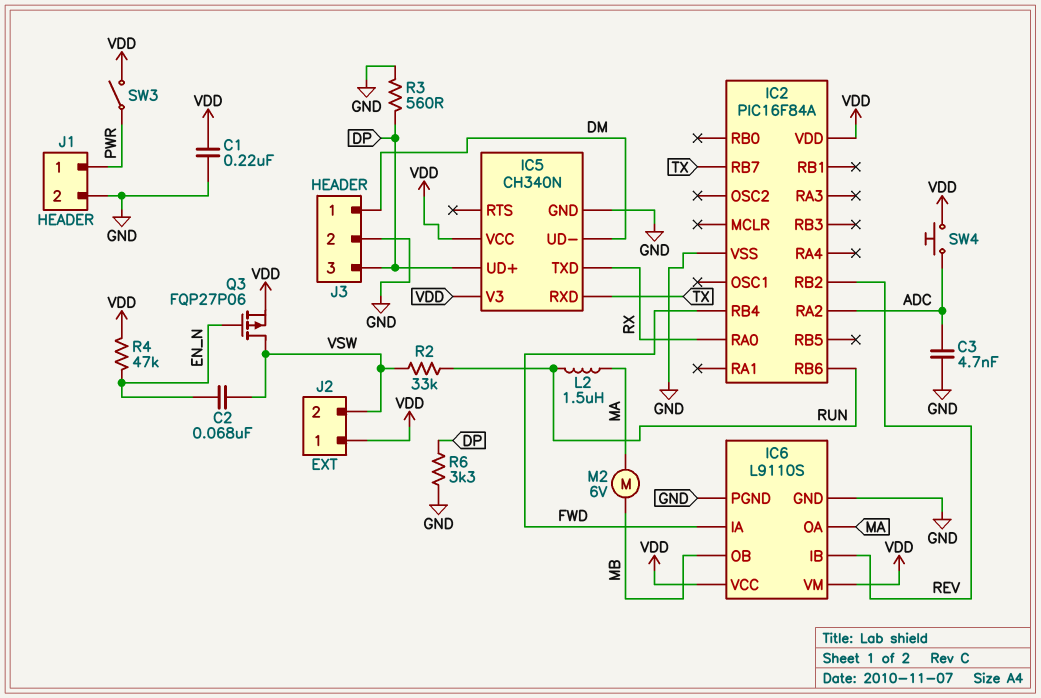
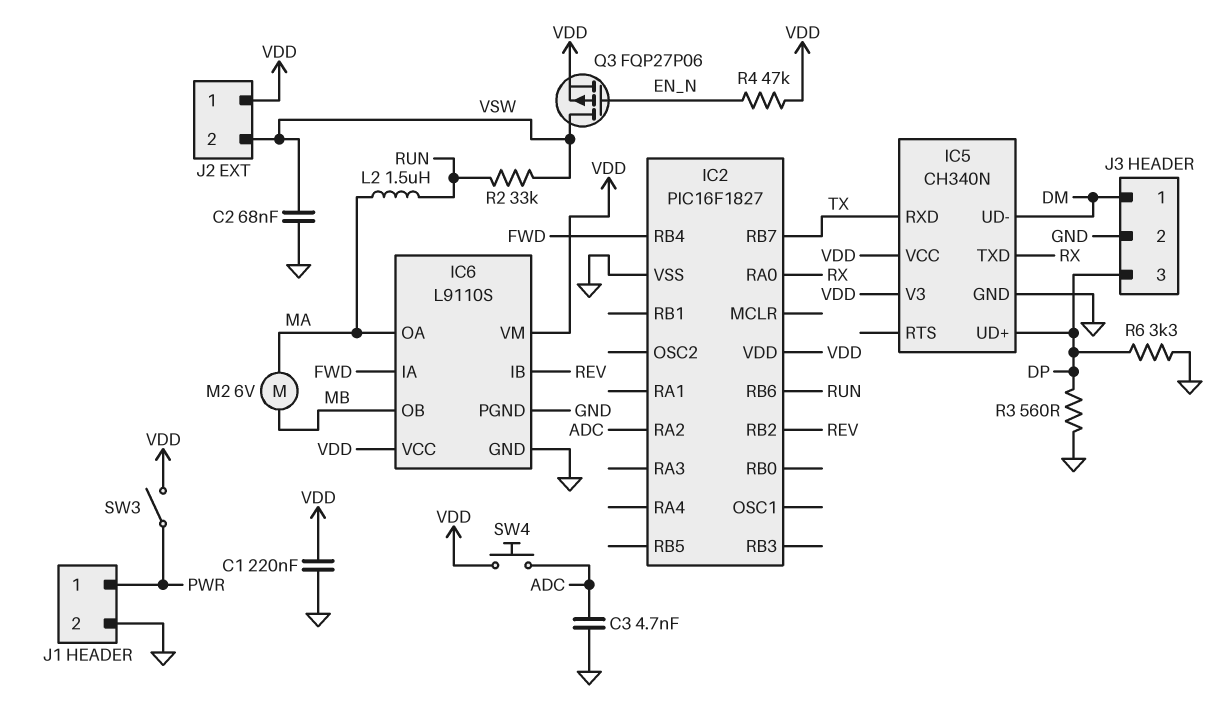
C2: 68nF (EN_N, VSW) -> 68nF (GND, VSW)
IC2: PIC16F84A -> PIC16F1827

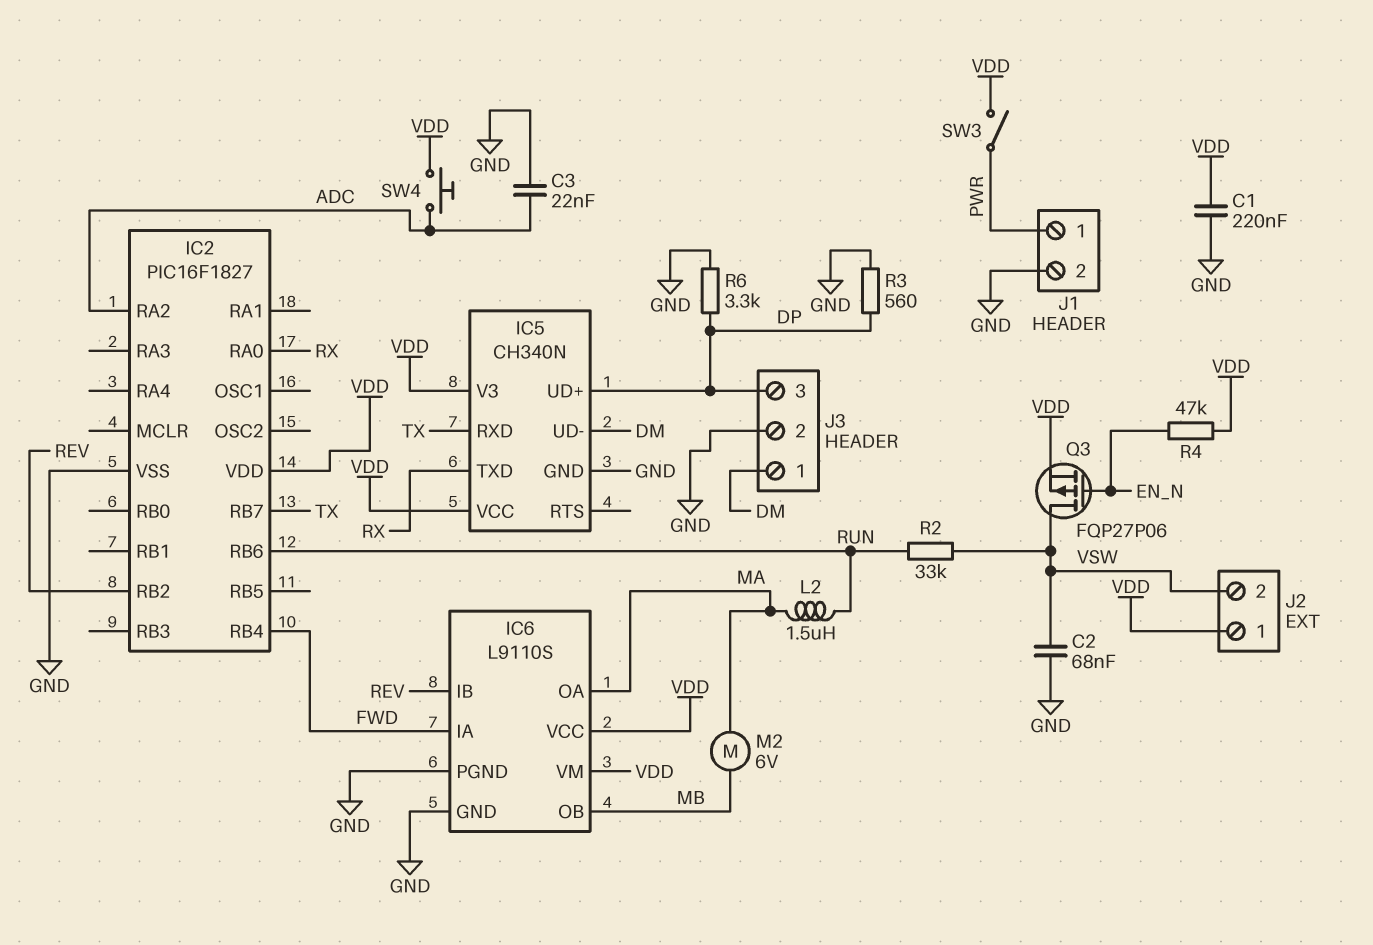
C3: 4.7nF (ADC, GND) -> 22nF (ADC, GND)

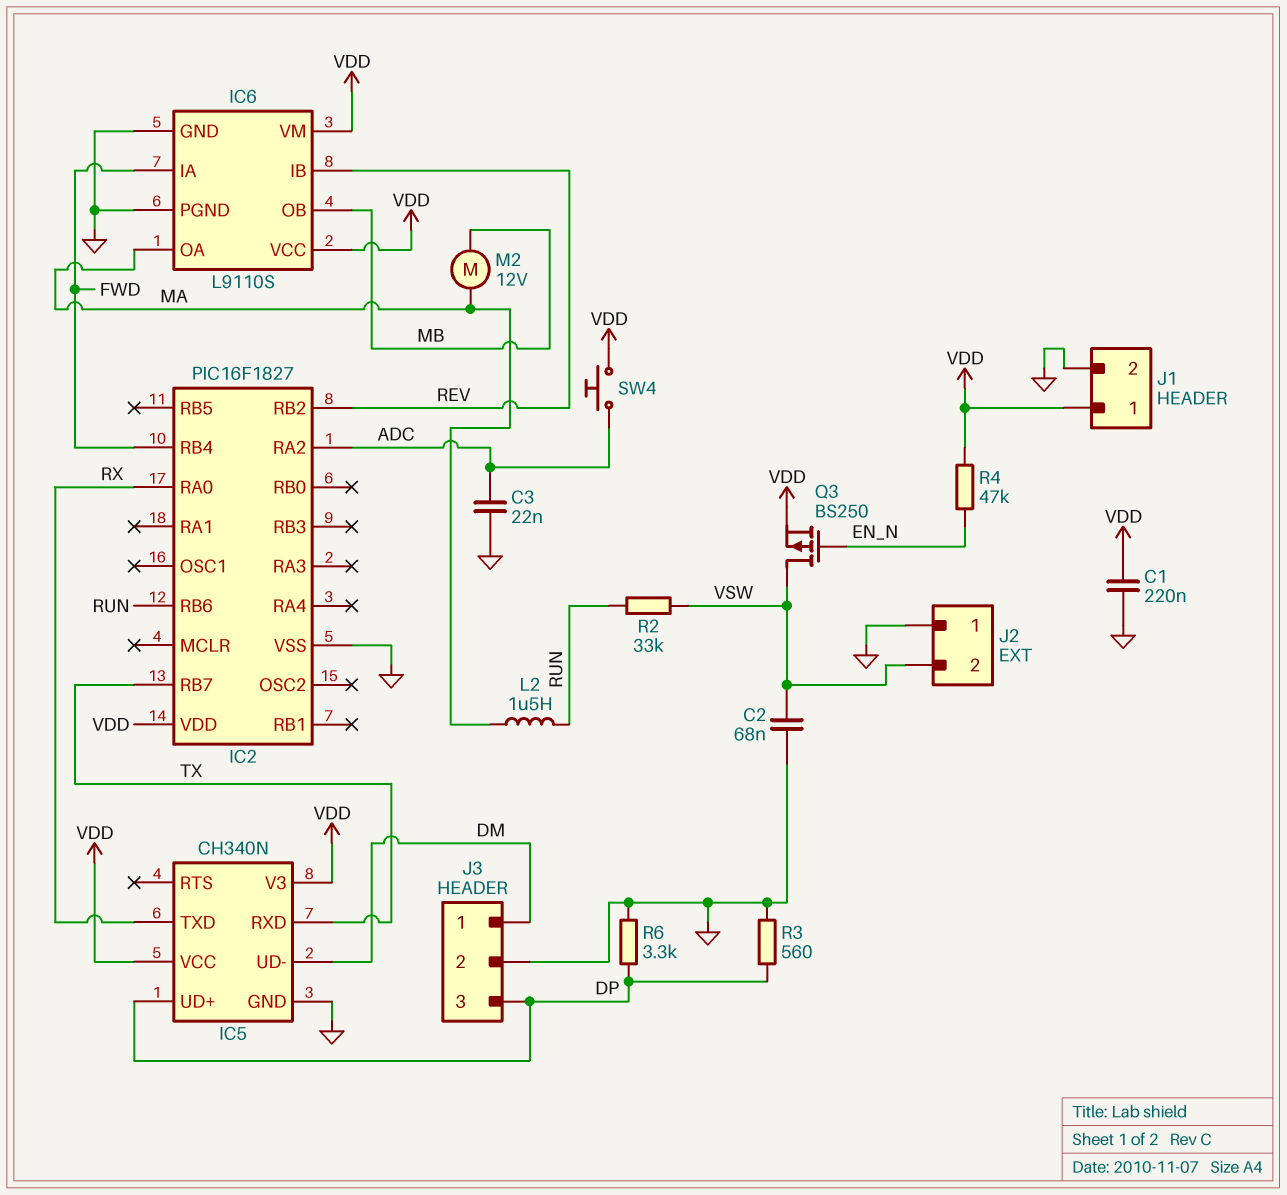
J1 pin 1: PWR -> VDD
J2 pin 1: VDD -> GND
M2: motor 6V (MA, MB) -> motor 12V (MA, MB)
Q3: PMOS FQP27P06 (G EN_N, D VSW, S VDD) -> PMOS BS250 (G EN_N, D VSW, S VDD)
SW3: switch (PWR, VDD) -> none

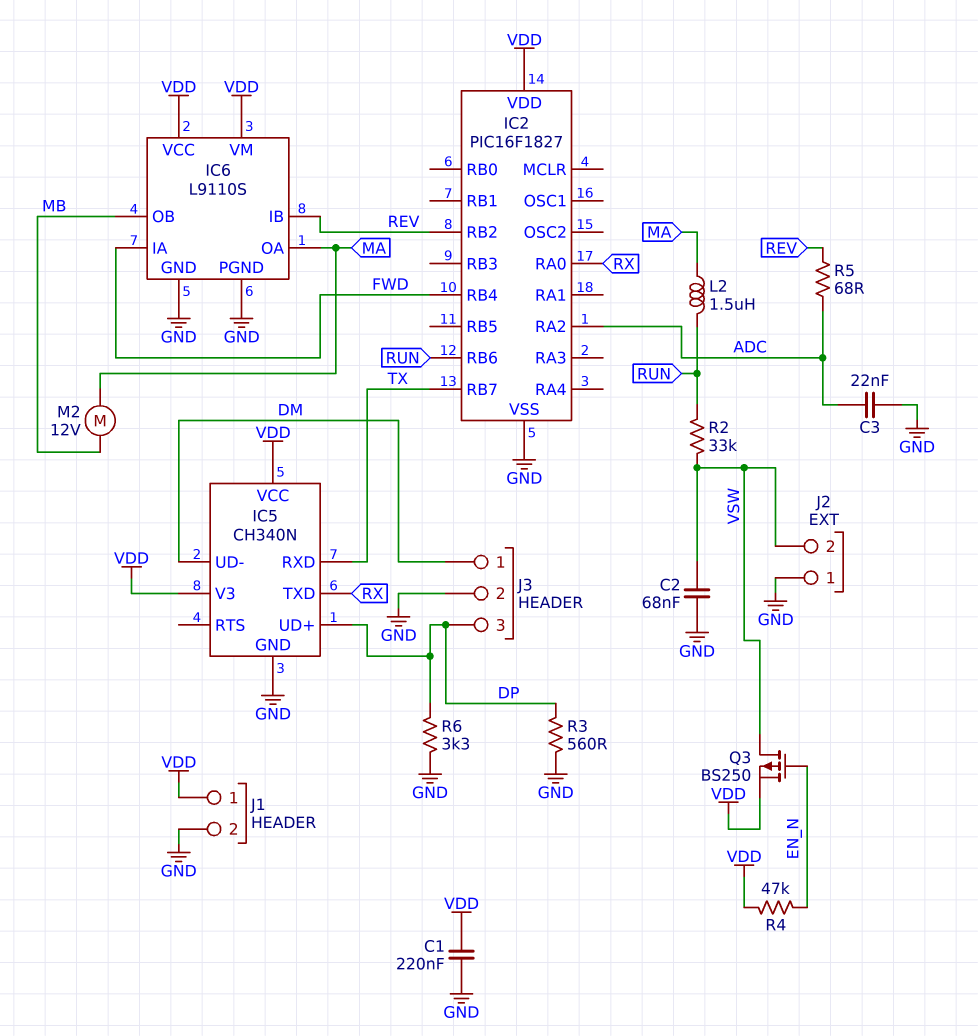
R5: none -> 68 (ADC, REV)
SW4: button (ADC, VDD) -> none

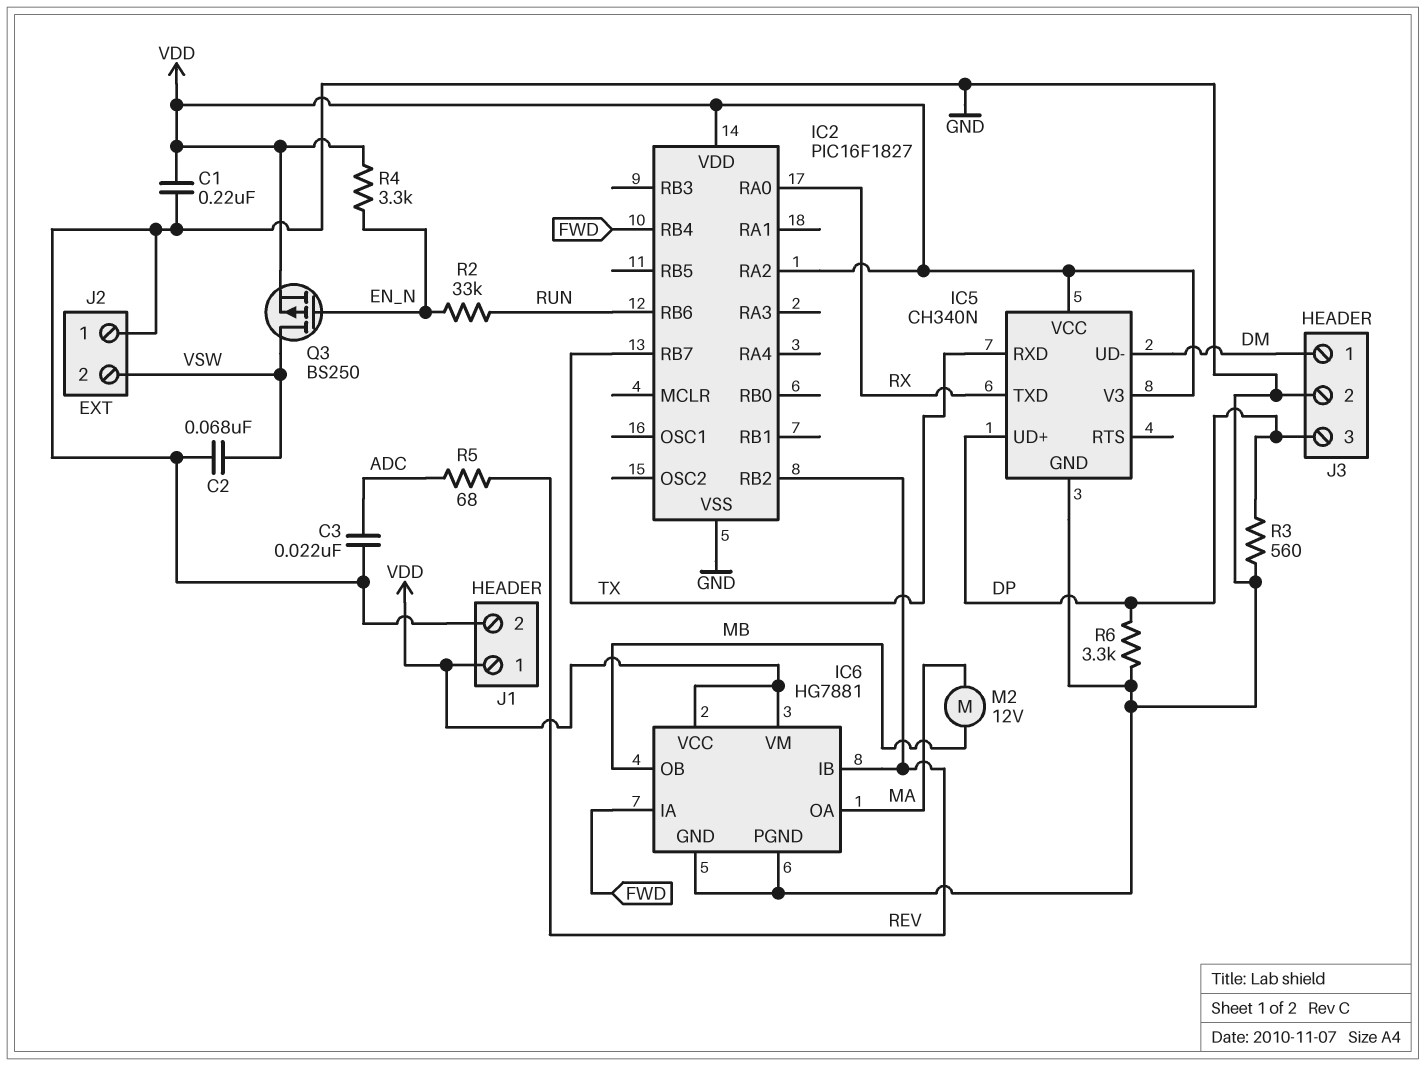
IC2 pin RA2: ADC -> VDD
IC6: L9110S -> HG7881
L2: 1.5uH (MA, RUN) -> none
R2: 33k (RUN, VSW) -> 33k (EN_N, RUN)
R4: 47k (EN_N, VDD) -> 3.3k (EN_N, VDD)

